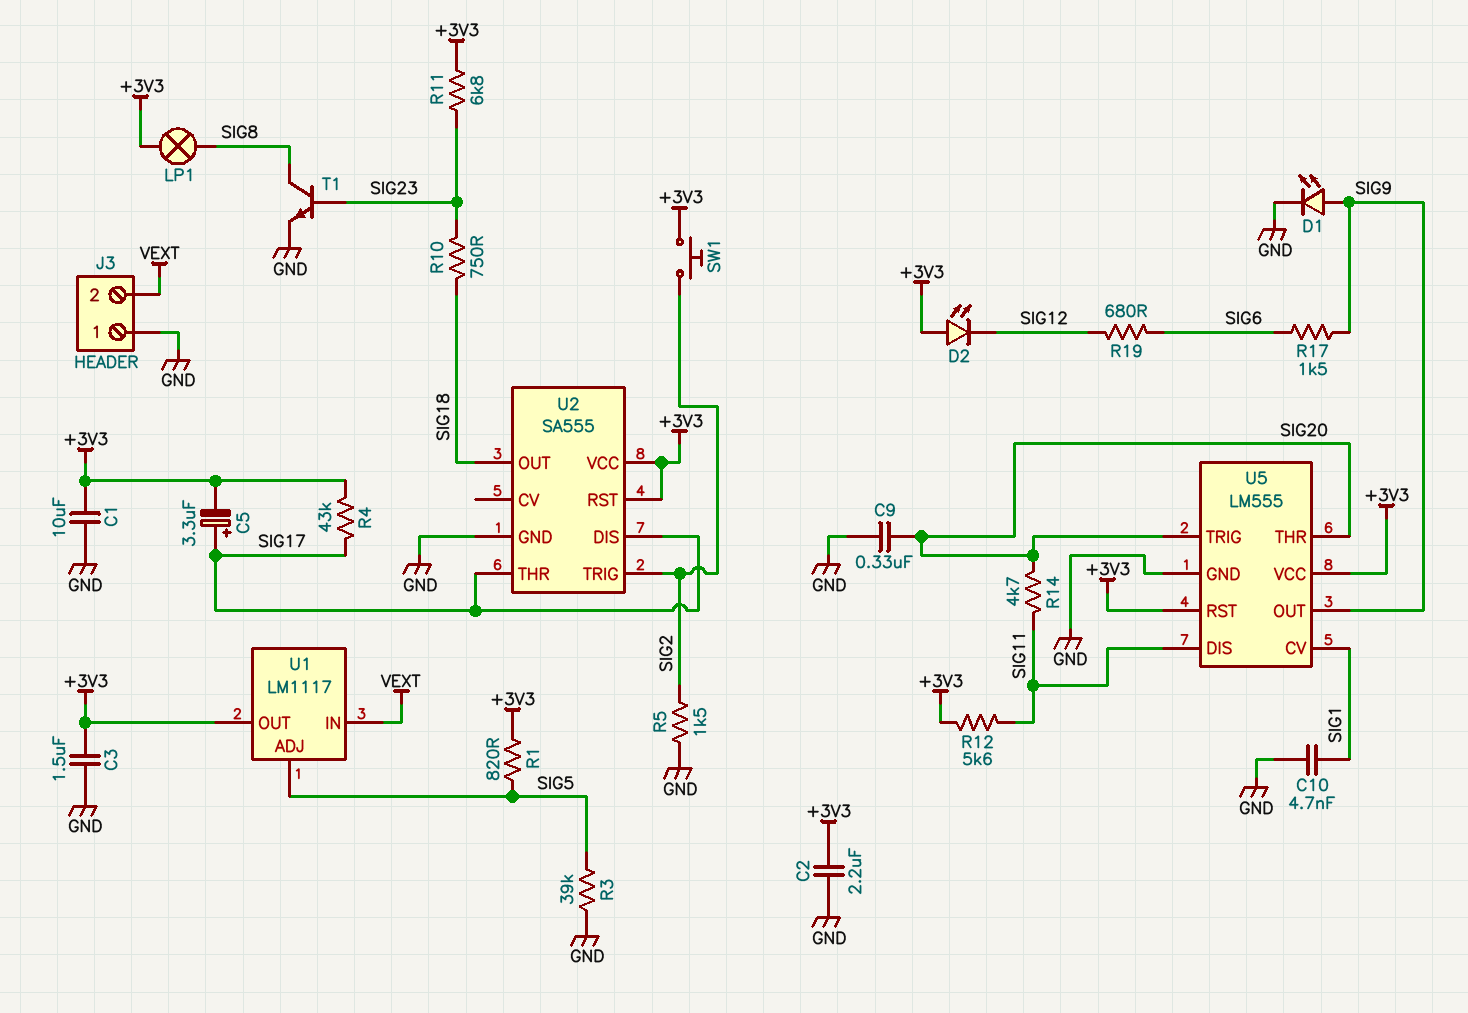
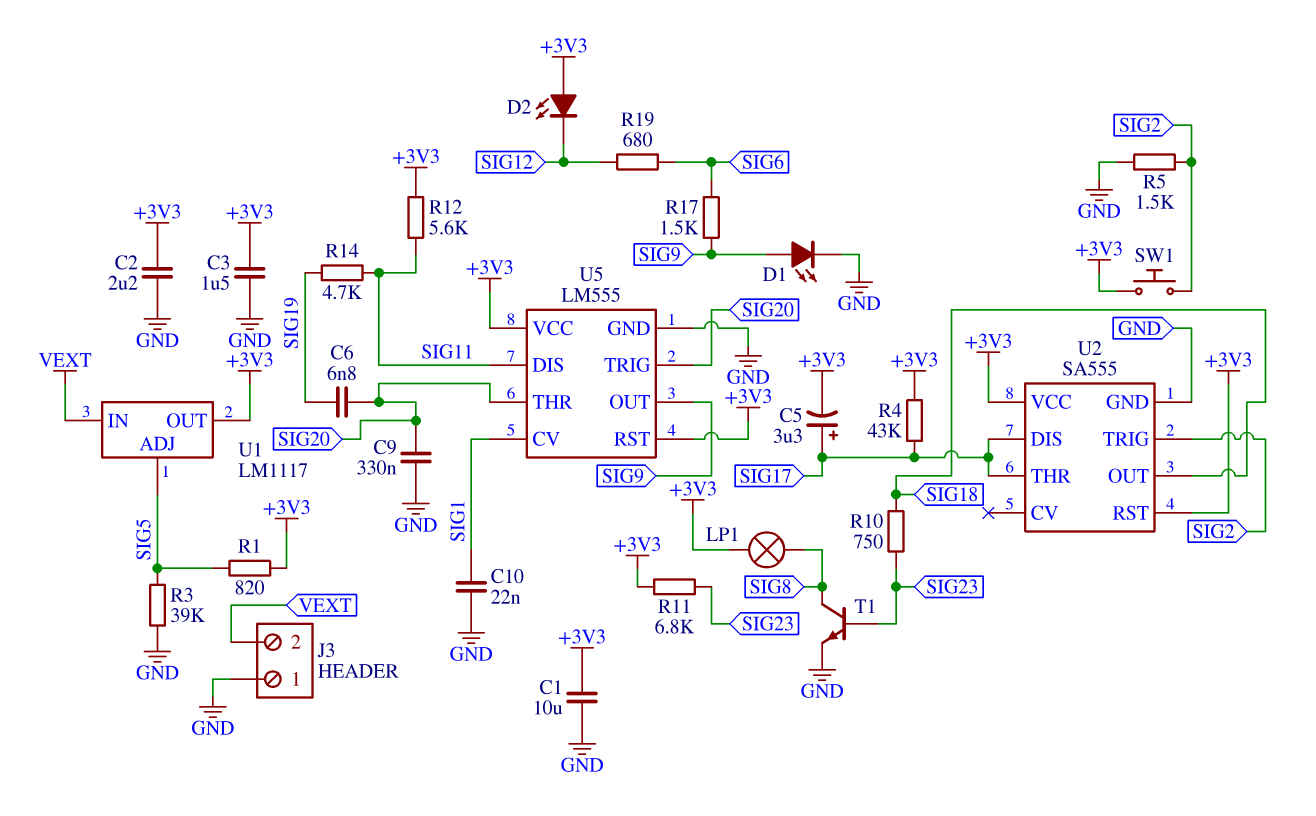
C6: none -> 6.8nF (SIG19, SIG20)
C10: 4.7nF (GND, SIG1) -> 22nF (GND, SIG1)
R14: 4.7k (SIG11, SIG20) -> 4.7k (SIG11, SIG19)

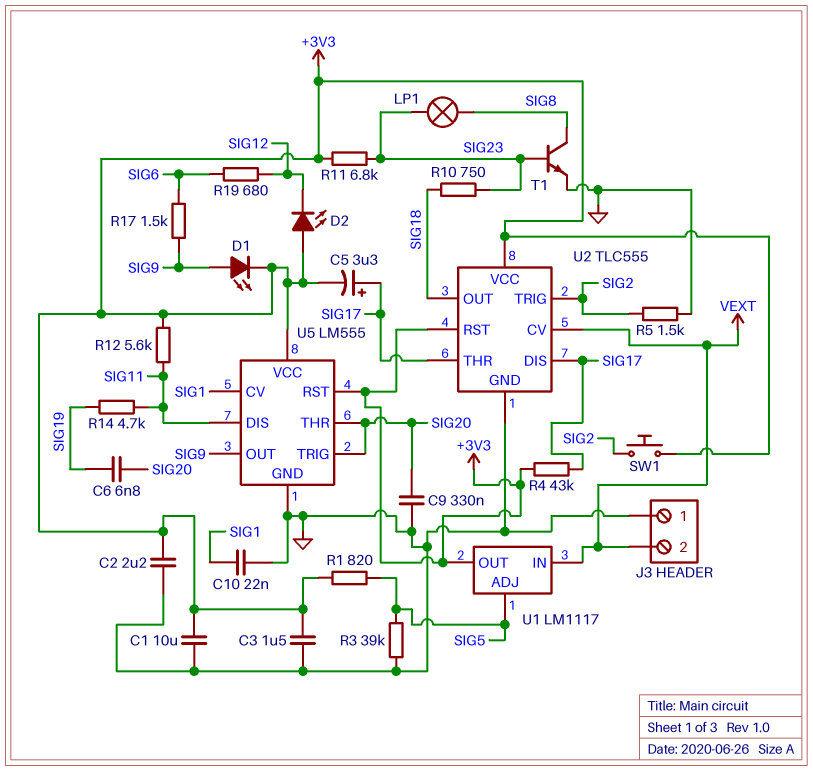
D1: LED (A SIG9, K GND) -> LED (A SIG9, K +3V3)
LP1: lamp (+3V3, SIG8) -> lamp (SIG8, SIG23)
U2: SA555 -> TLC555
U2 pin CV: none -> VEXT

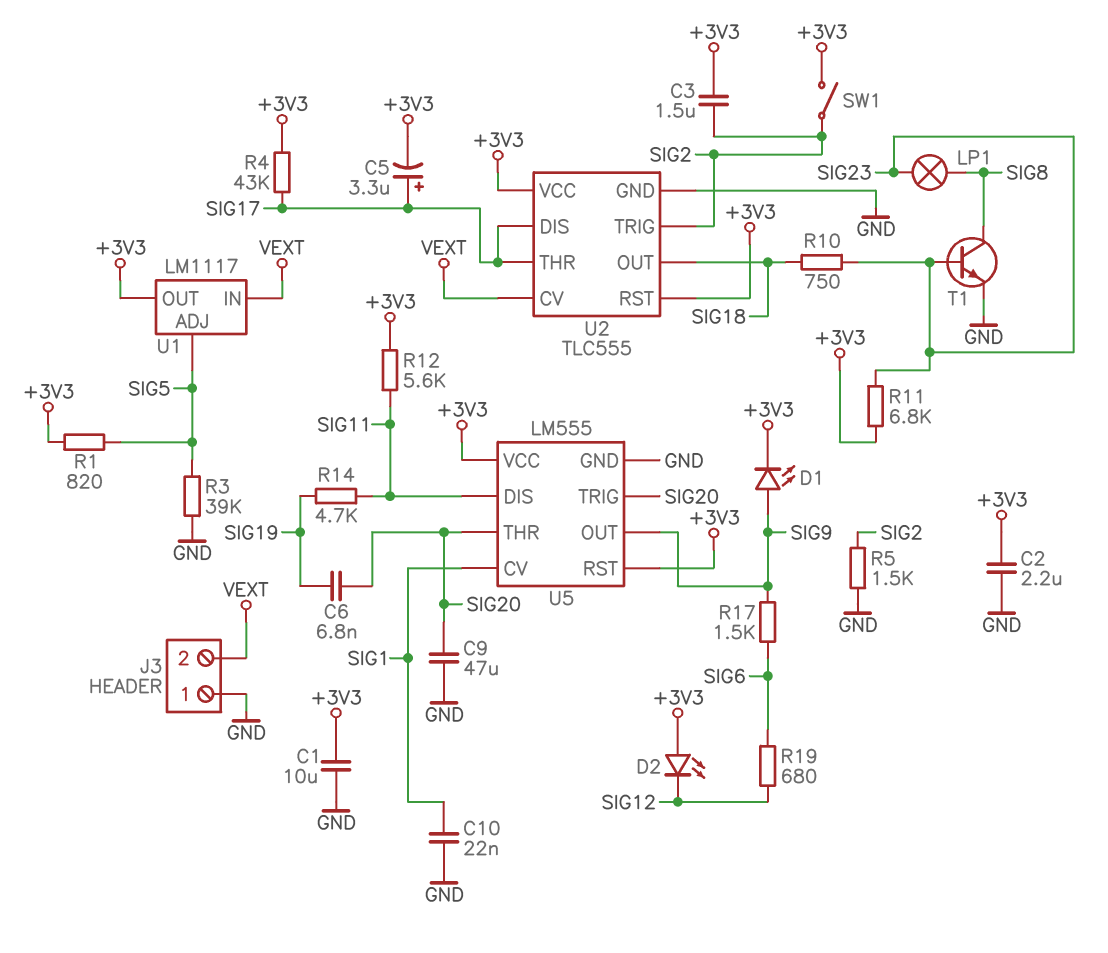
C3: 1.5uF (+3V3, GND) -> 1.5uF (+3V3, SIG2)
C9: 330nF (GND, SIG20) -> 47uF (GND, SIG20)
SW1: button (+3V3, SIG2) -> switch (+3V3, SIG2)

